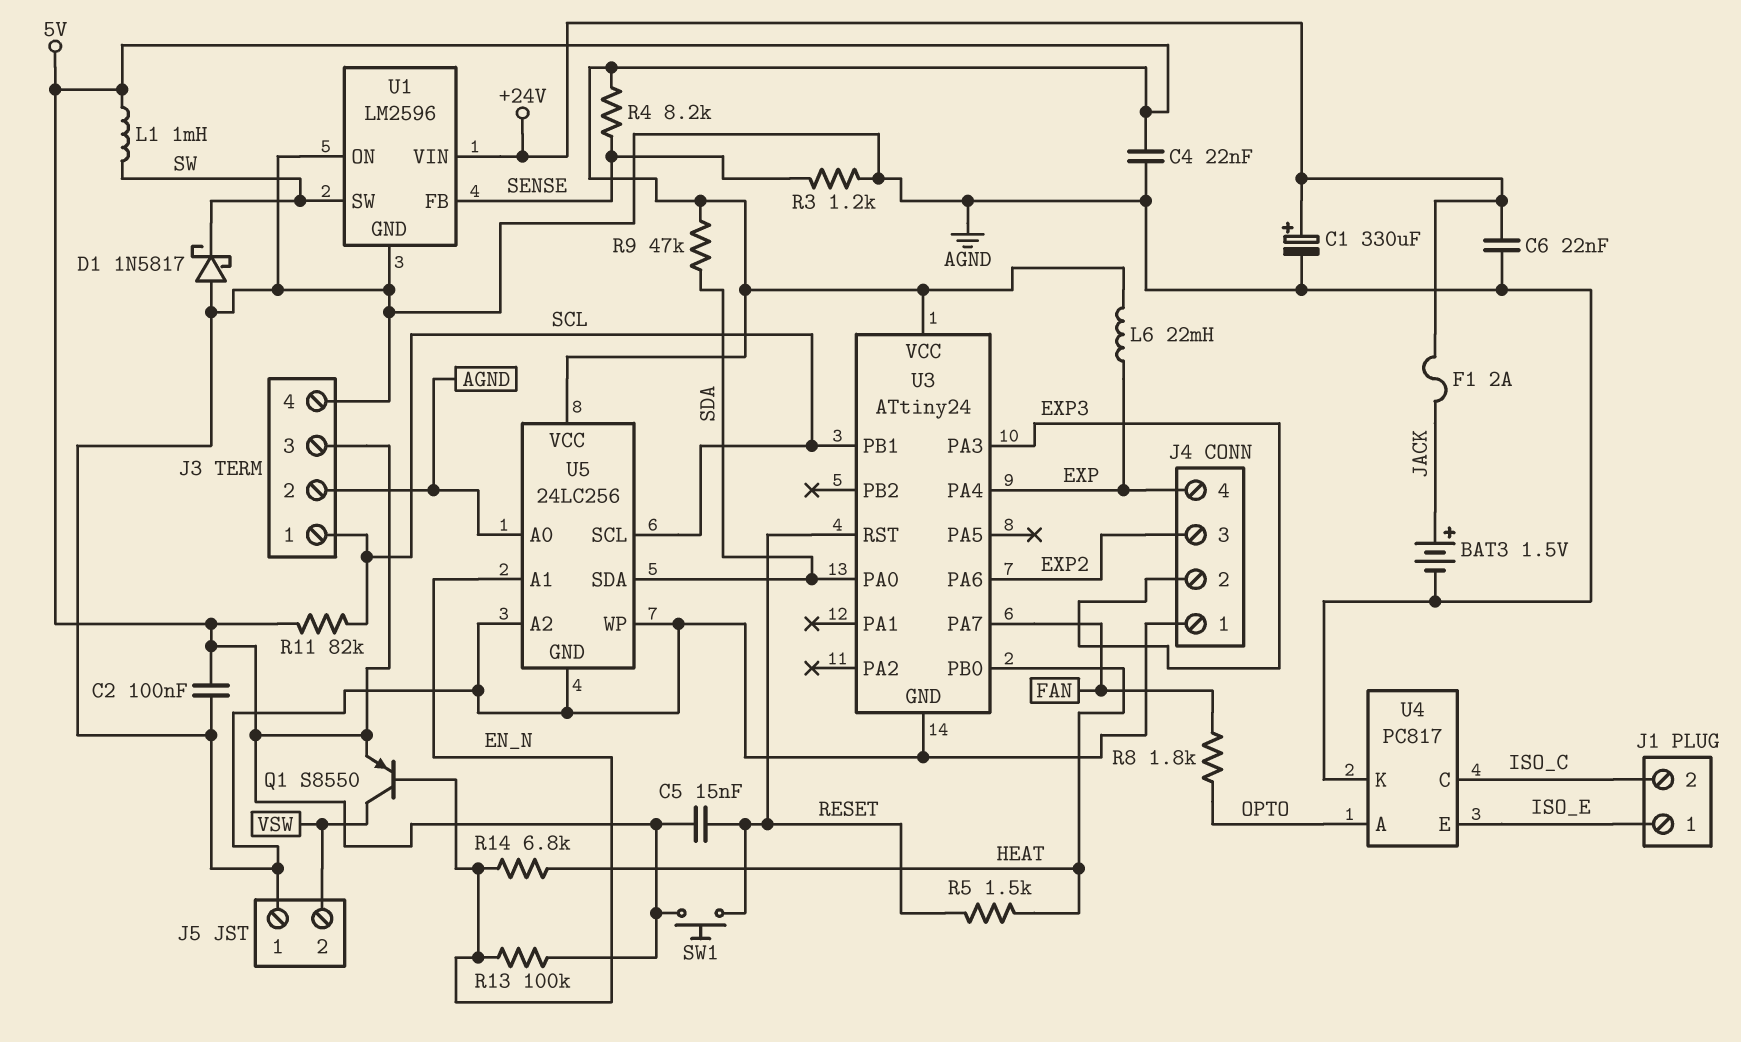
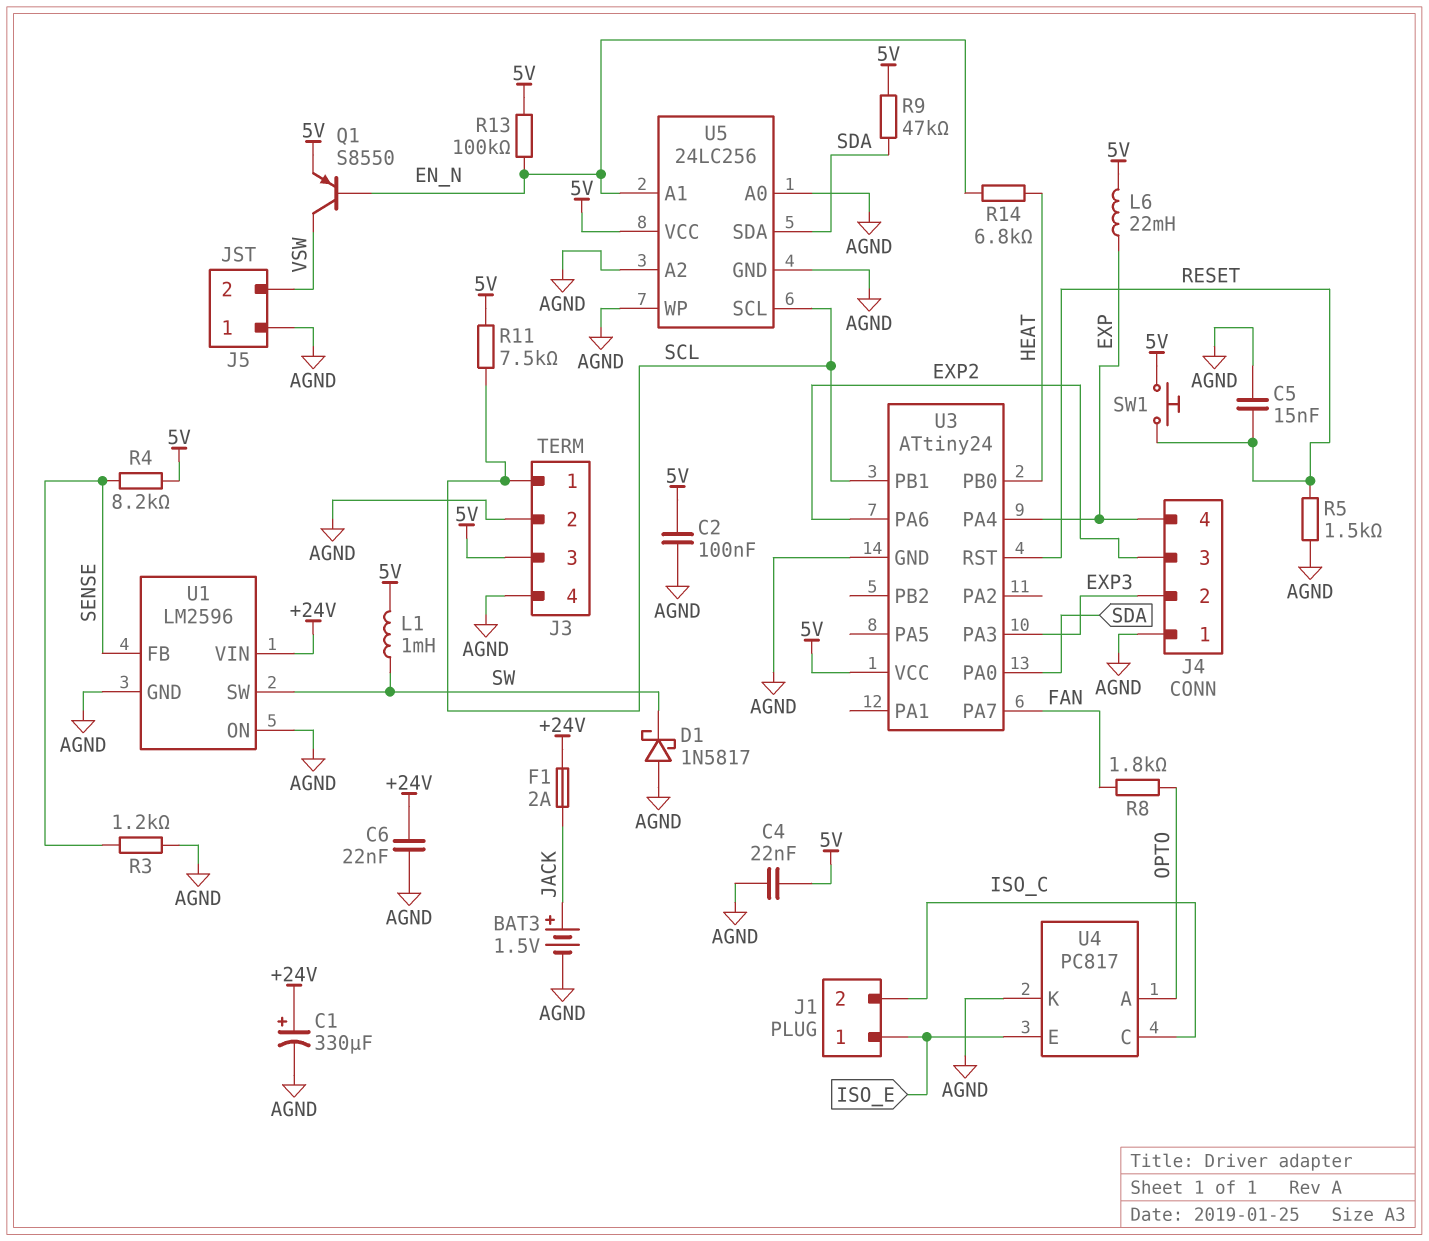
C5: 15nF (5V, RESET) -> 15nF (AGND, RESET)
R5: 1.5k (HEAT, RESET) -> 1.5k (AGND, RESET)
R11: 82k (5V, SCL) -> 7.5k (5V, SCL)

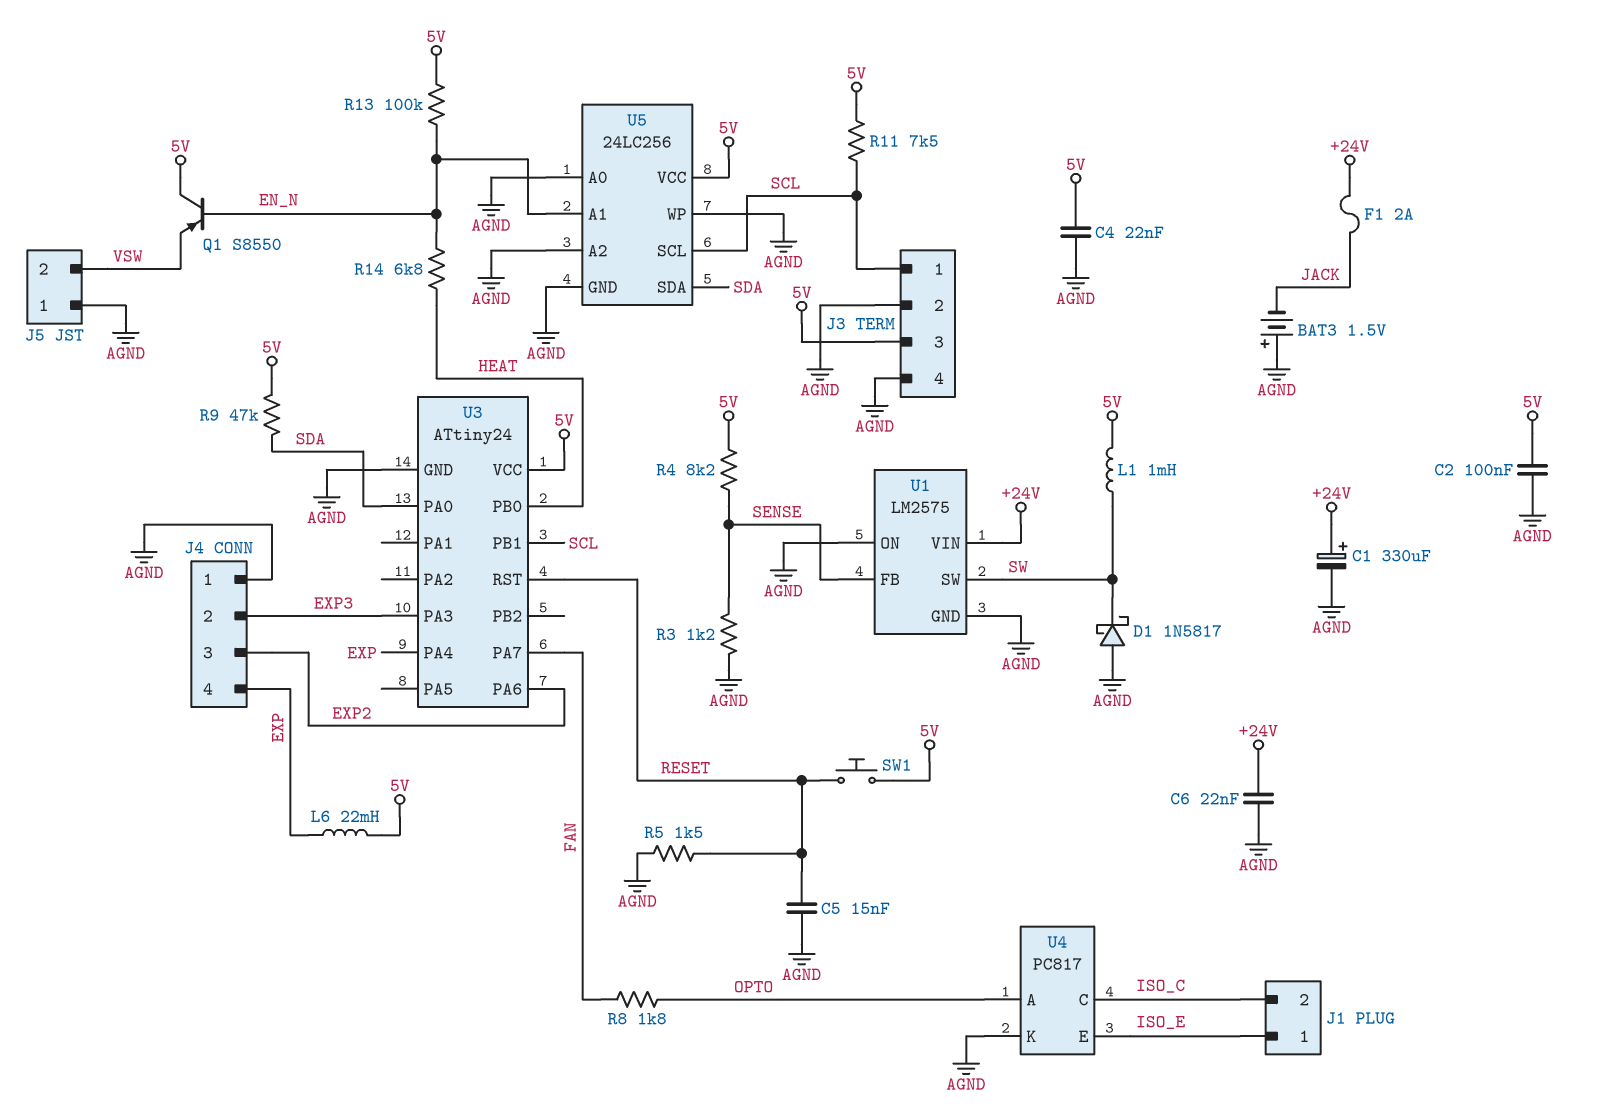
BAT3: 1.5V (plus JACK, minus AGND) -> 1.5V (plus AGND, minus JACK)
Q1: PNP S8550 (B EN_N, C VSW, E 5V) -> PNP S8550 (B EN_N, C 5V, E VSW)
U1: LM2596 -> LM2575

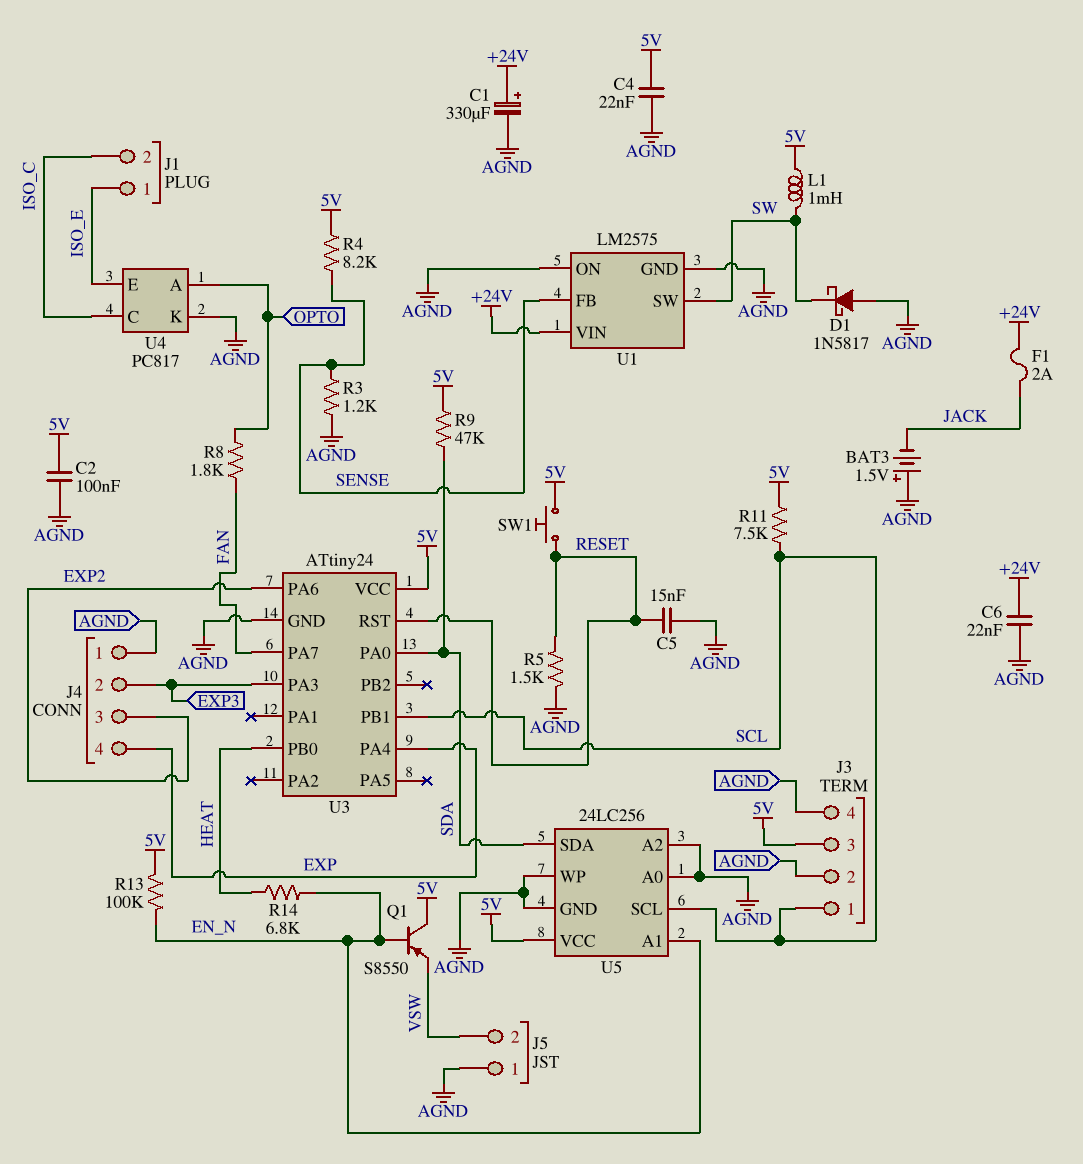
L6: 22mH (5V, EXP) -> none

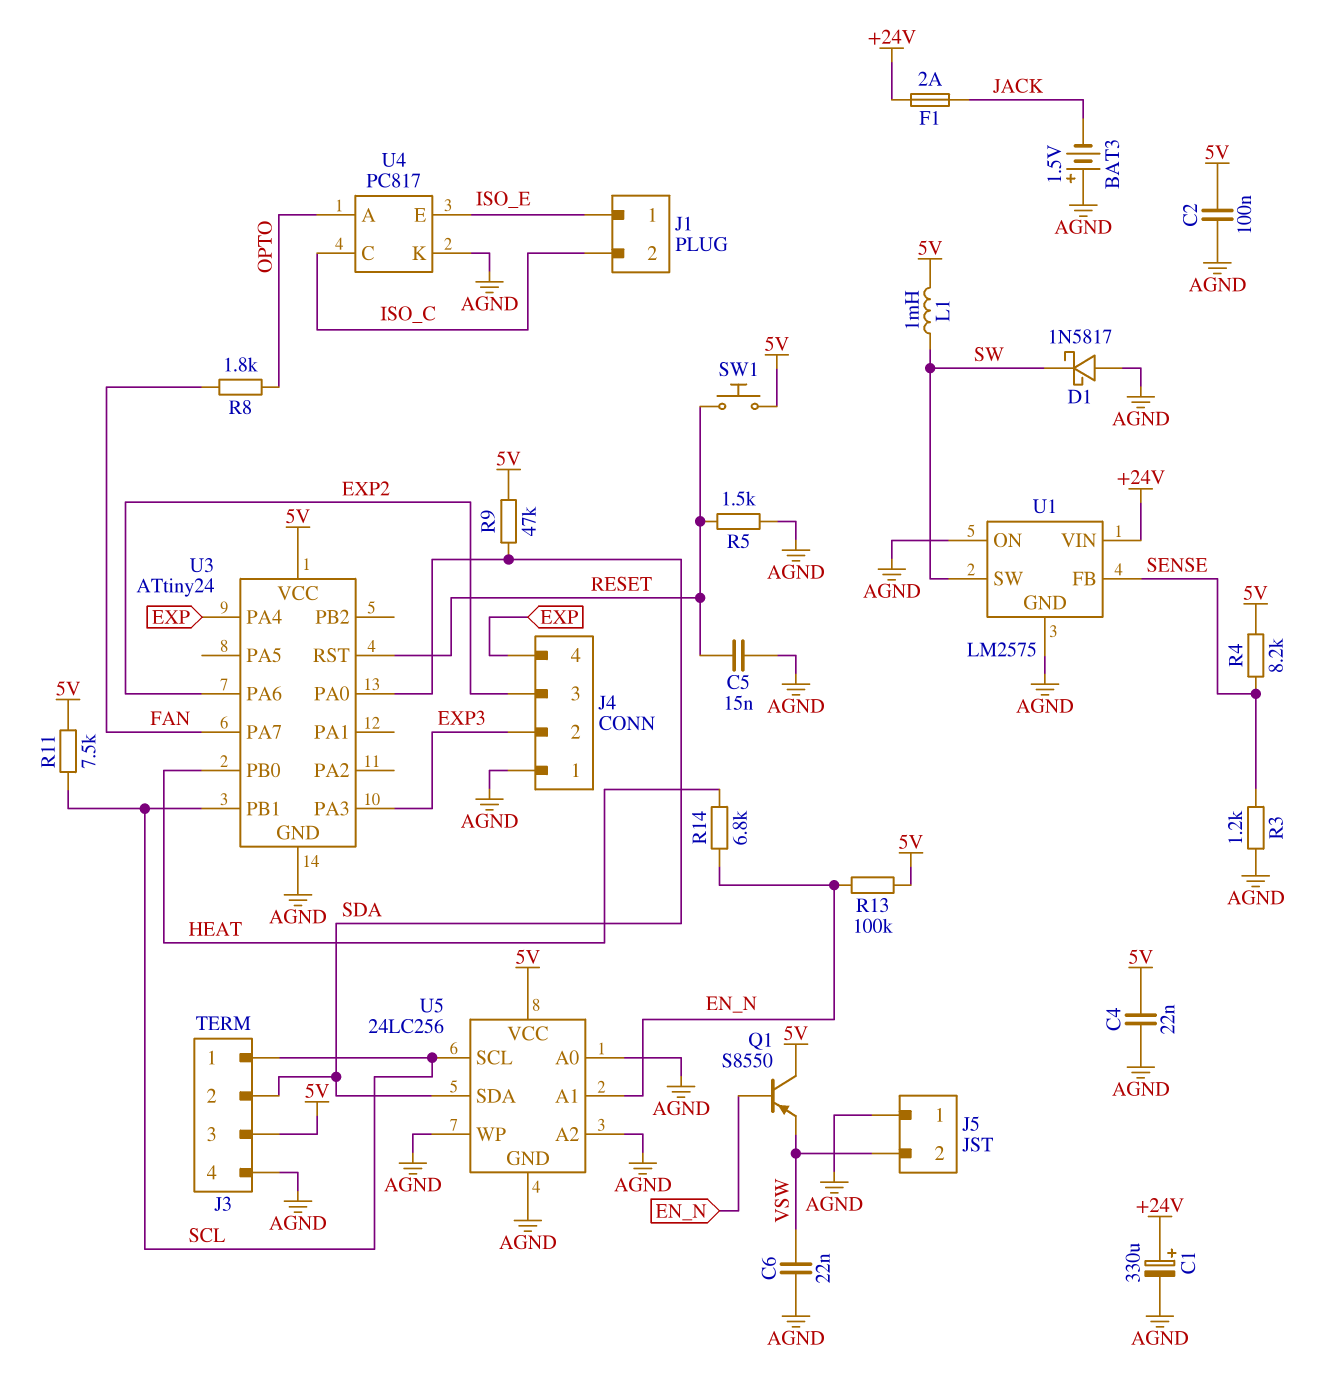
C6: 22nF (+24V, AGND) -> 22nF (AGND, VSW)
J3 pin 2: AGND -> SDA

